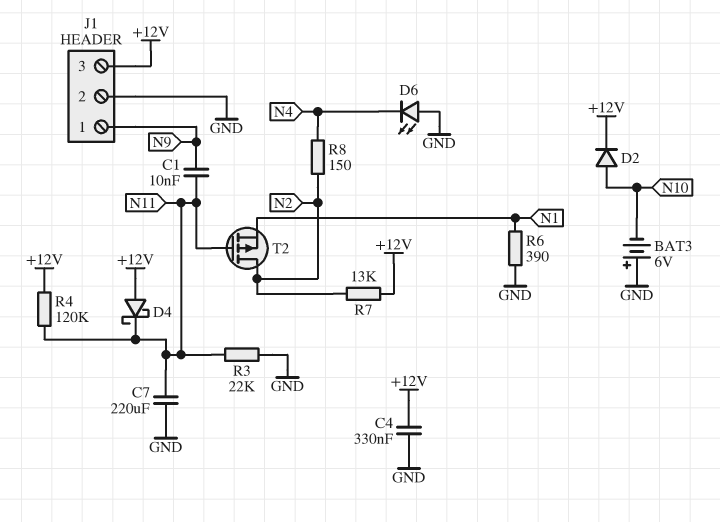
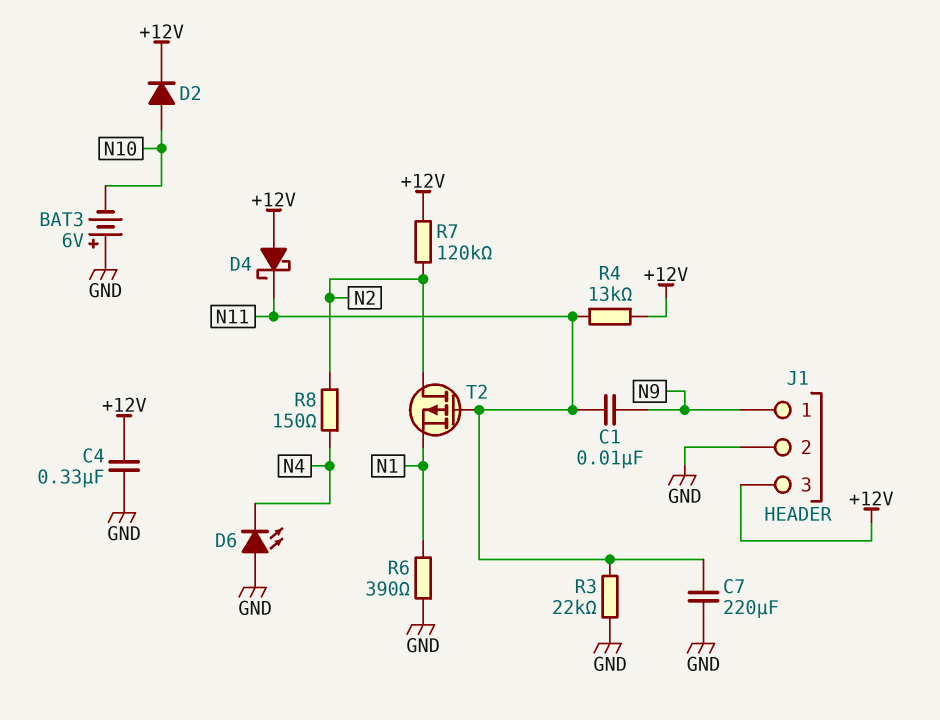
R4: 120k (+12V, N11) -> 13k (+12V, N11)
R7: 13k (+12V, N2) -> 120k (+12V, N2)

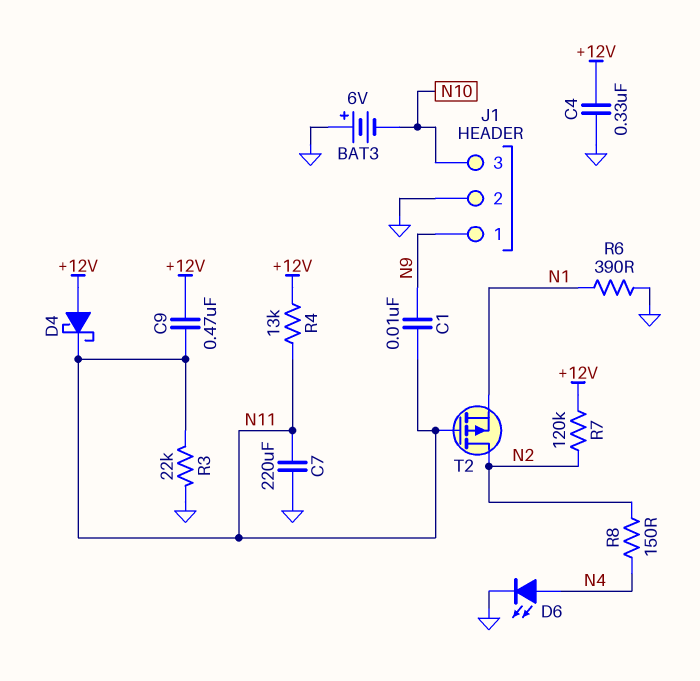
C9: none -> 470nF (+12V, N11)
D2: diode (A N10, K +12V) -> none
D6: LED (A GND, K N4) -> LED (A N4, K GND)
J1 pin 3: +12V -> N10

